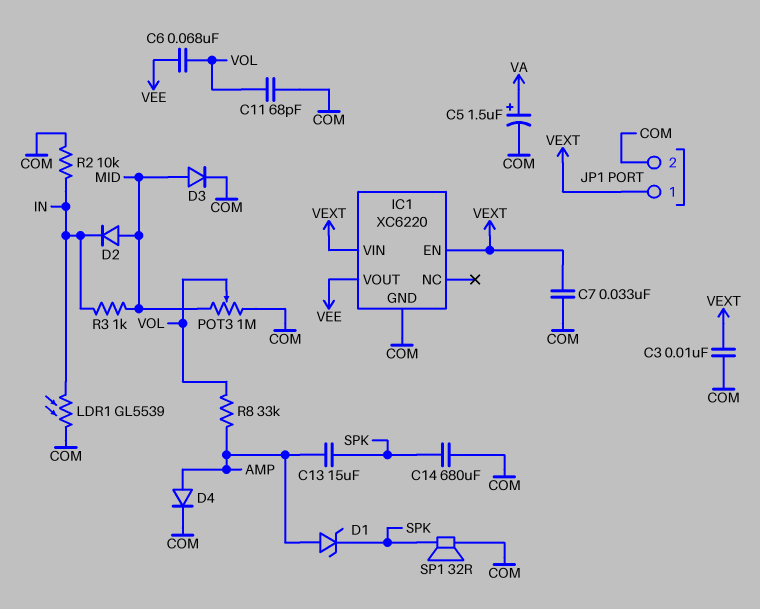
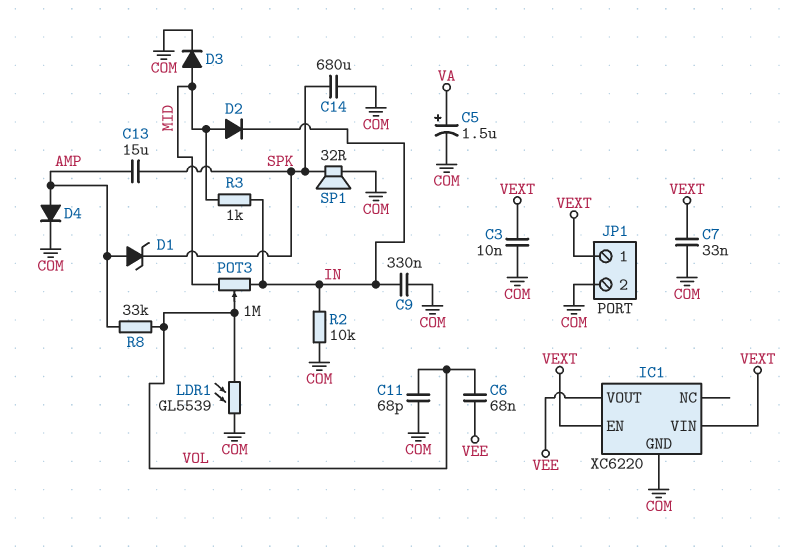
C9: none -> 330nF (COM, IN)
LDR1: GL5539 (COM, IN) -> GL5539 (COM, VOL)
POT3: 1M (COM, MID, wiper VOL) -> 1M (IN, MID, wiper VOL)

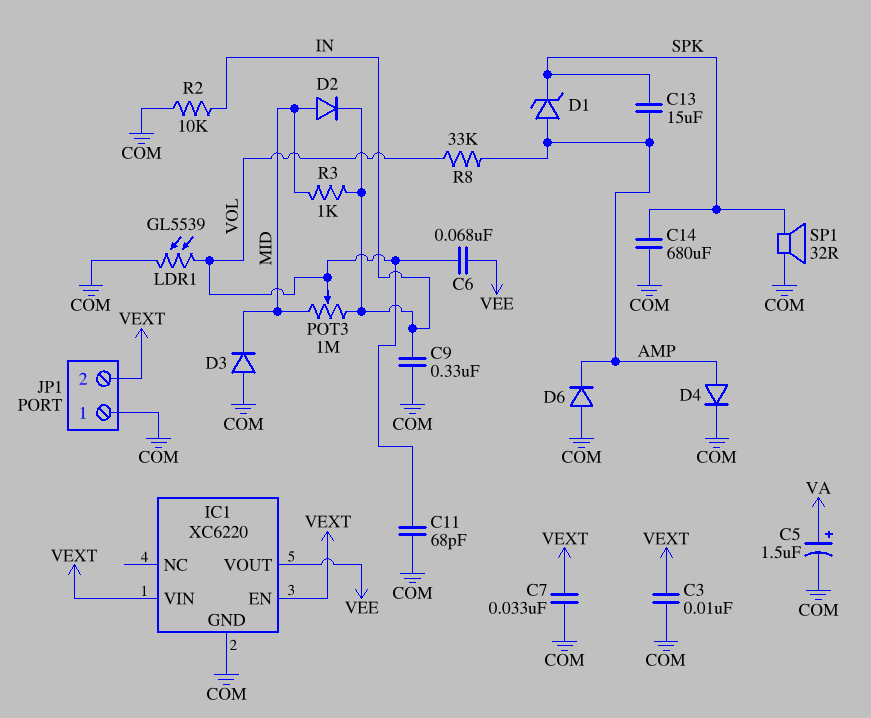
D3: diode (A MID, K COM) -> diode (A COM, K MID)
D6: none -> diode (A COM, K AMP)
JP1 pin 1: VEXT -> COM
JP1 pin 2: COM -> VEXT

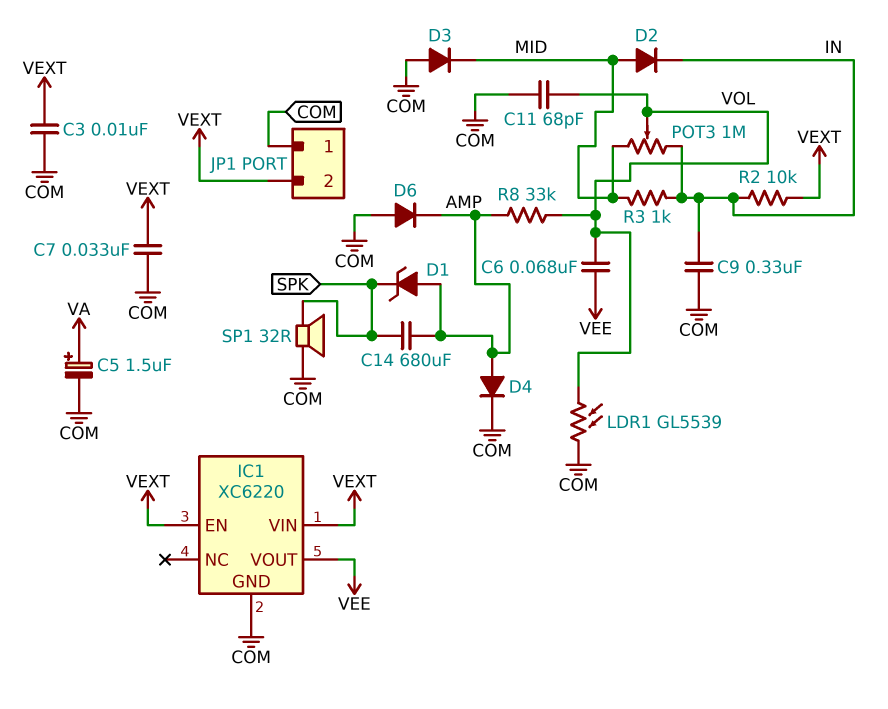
C13: 15uF (AMP, SPK) -> none
C14: 680uF (COM, SPK) -> 680uF (AMP, SPK)
R2: 10k (COM, IN) -> 10k (IN, VEXT)

